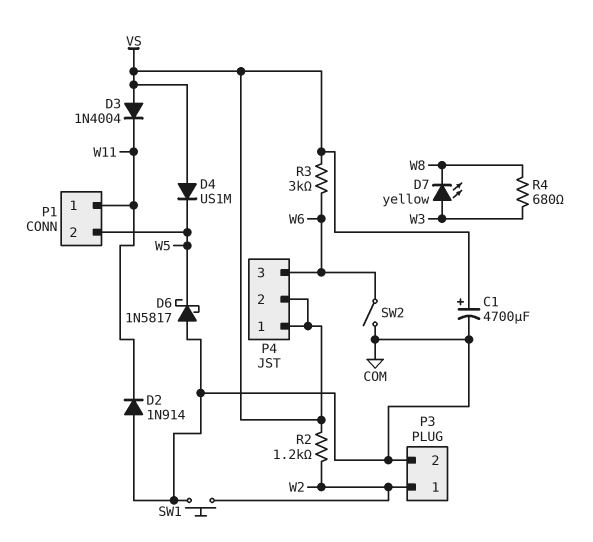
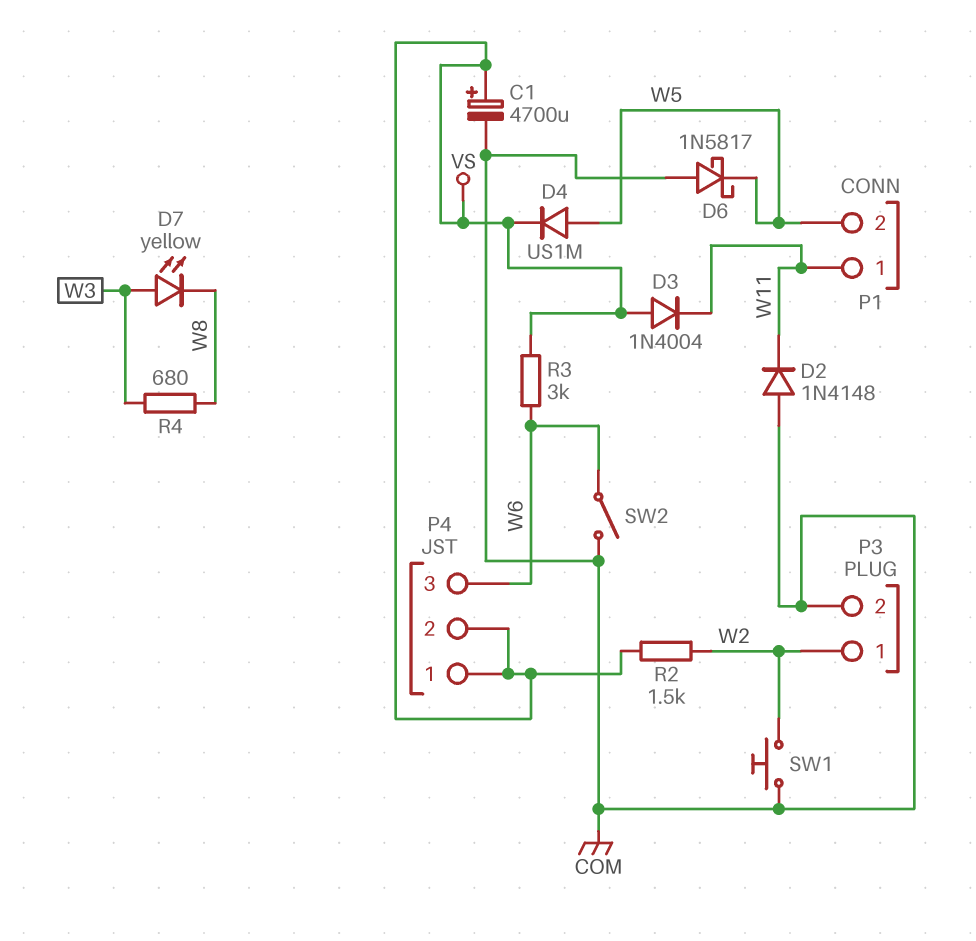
D2: diode 1N914 (A COM, K W11) -> diode 1N4148 (A COM, K W11)
D4: diode US1M (A VS, K W5) -> diode US1M (A W5, K VS)
R2: 1.2k (VS, W2) -> 1.5k (VS, W2)

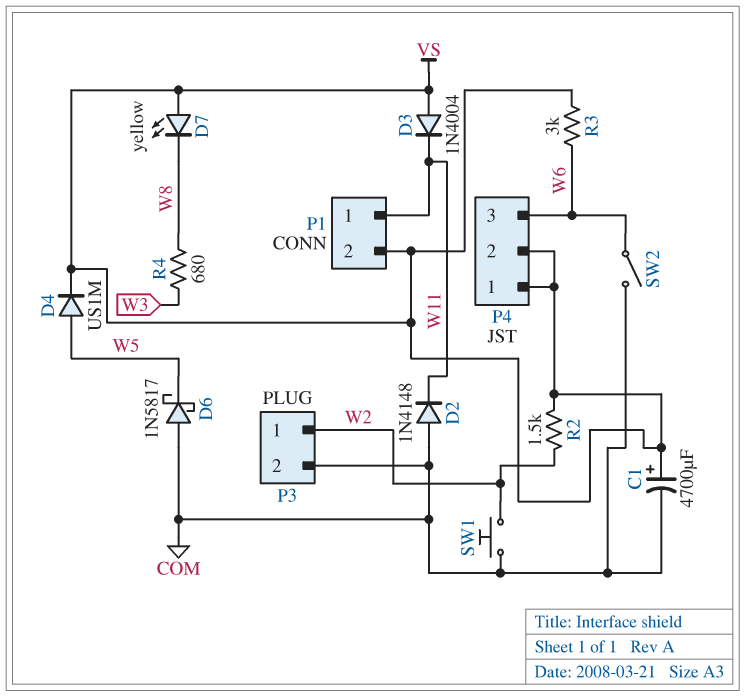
D7: LED yellow (A W3, K W8) -> LED yellow (A VS, K W8)
P1 pin 2: W5 -> VS

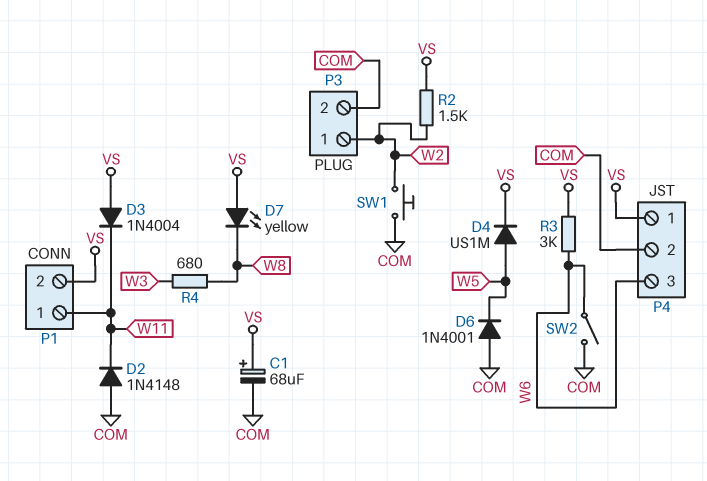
C1: 4700uF (plus VS, minus COM) -> 68uF (plus VS, minus COM)
D6: schottky 1N5817 (A COM, K W5) -> diode 1N4001 (A COM, K W5)
P4 pin 2: VS -> COM

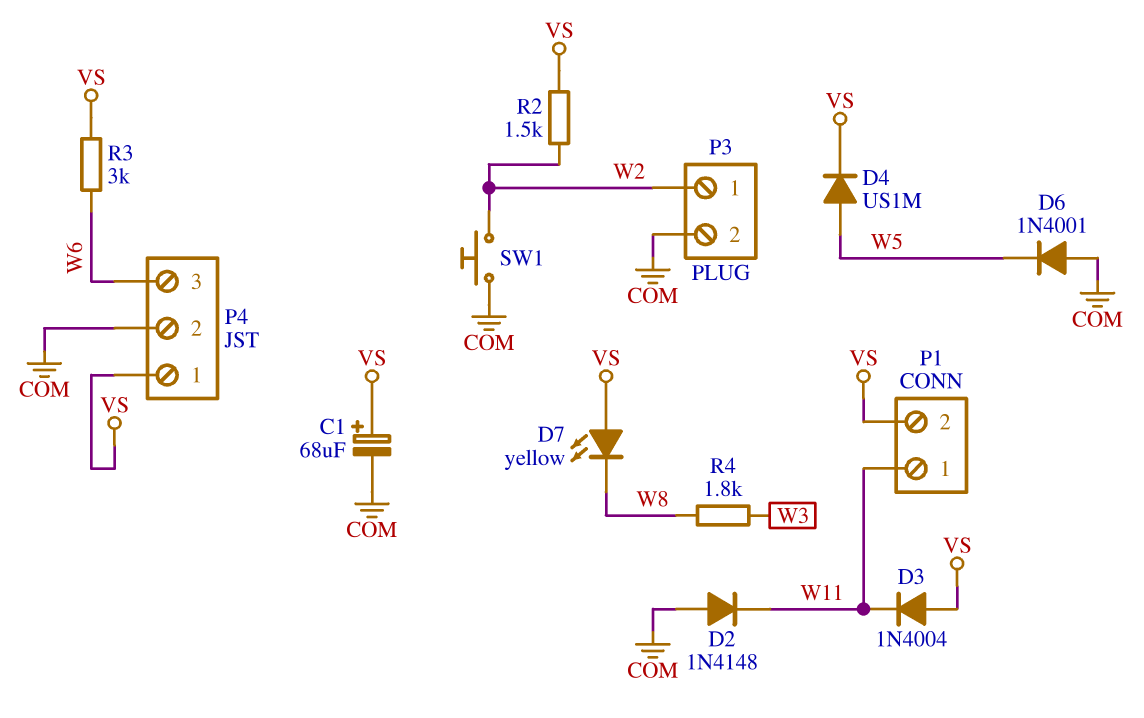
R4: 680 (W3, W8) -> 1.8k (W3, W8)
SW2: switch (COM, W6) -> none

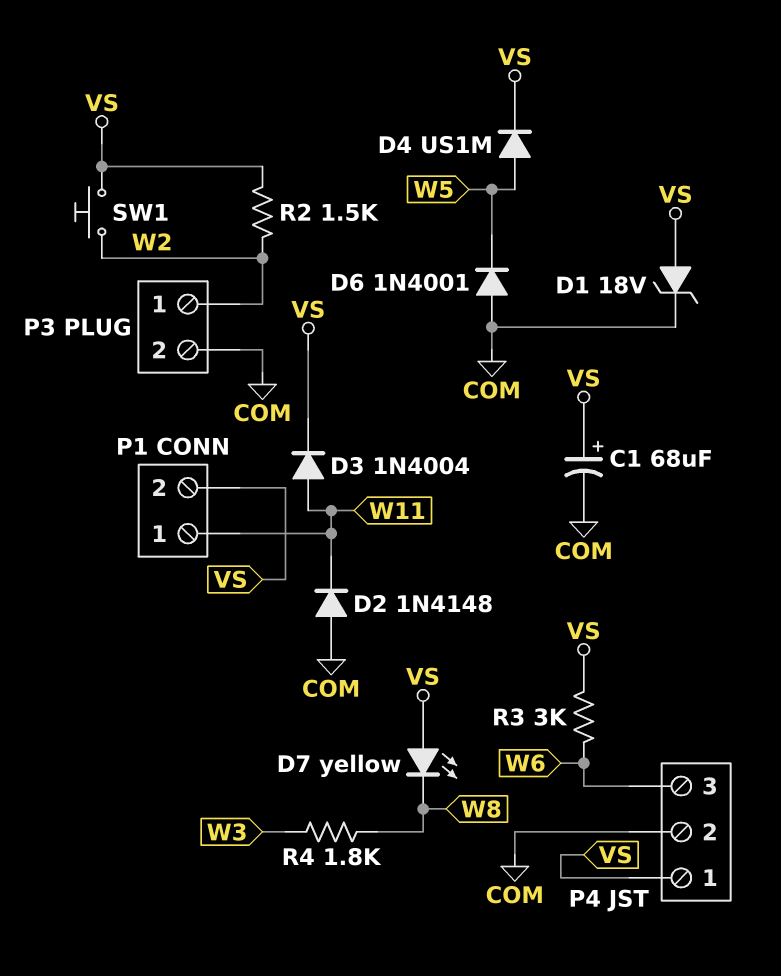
D1: none -> zener 18V (A VS, K COM)
D3: diode 1N4004 (A VS, K W11) -> diode 1N4004 (A W11, K VS)
SW1: button (COM, W2) -> button (VS, W2)

